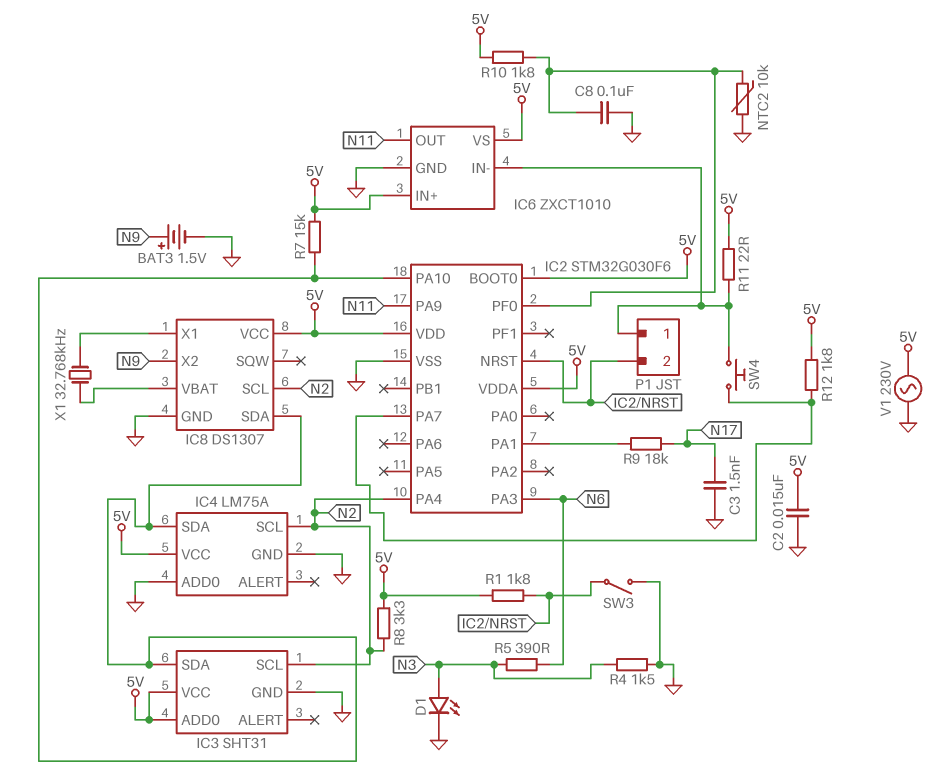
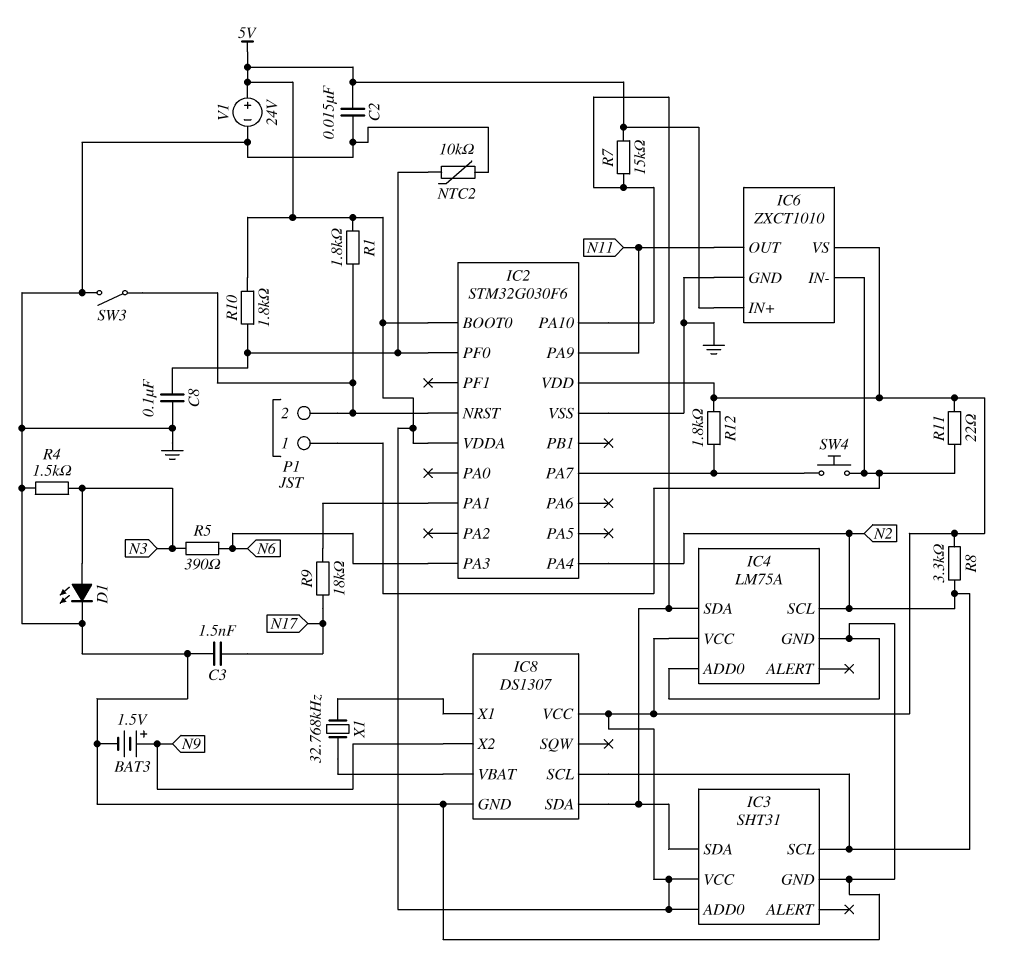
V1: AC 230V (5V, GND) -> 24V (plus 5V, minus GND)

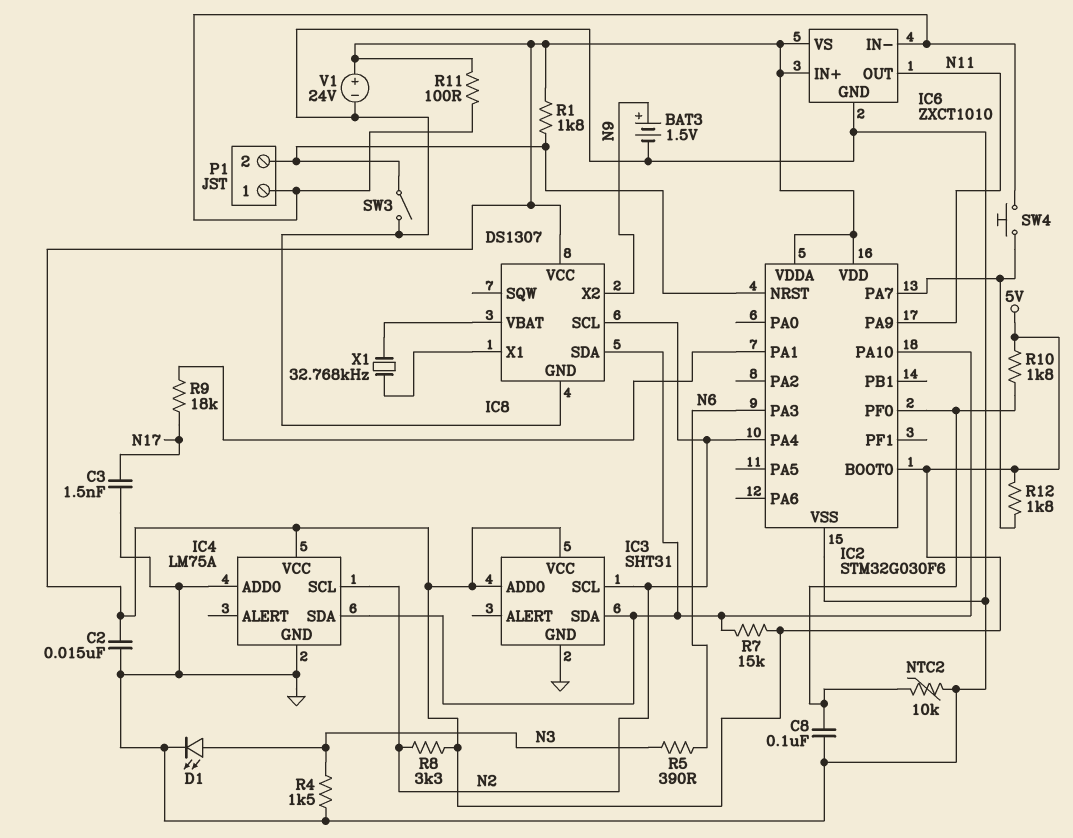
R11: 22 (5V, IC6/IN-) -> 100 (5V, IC6/IN-)

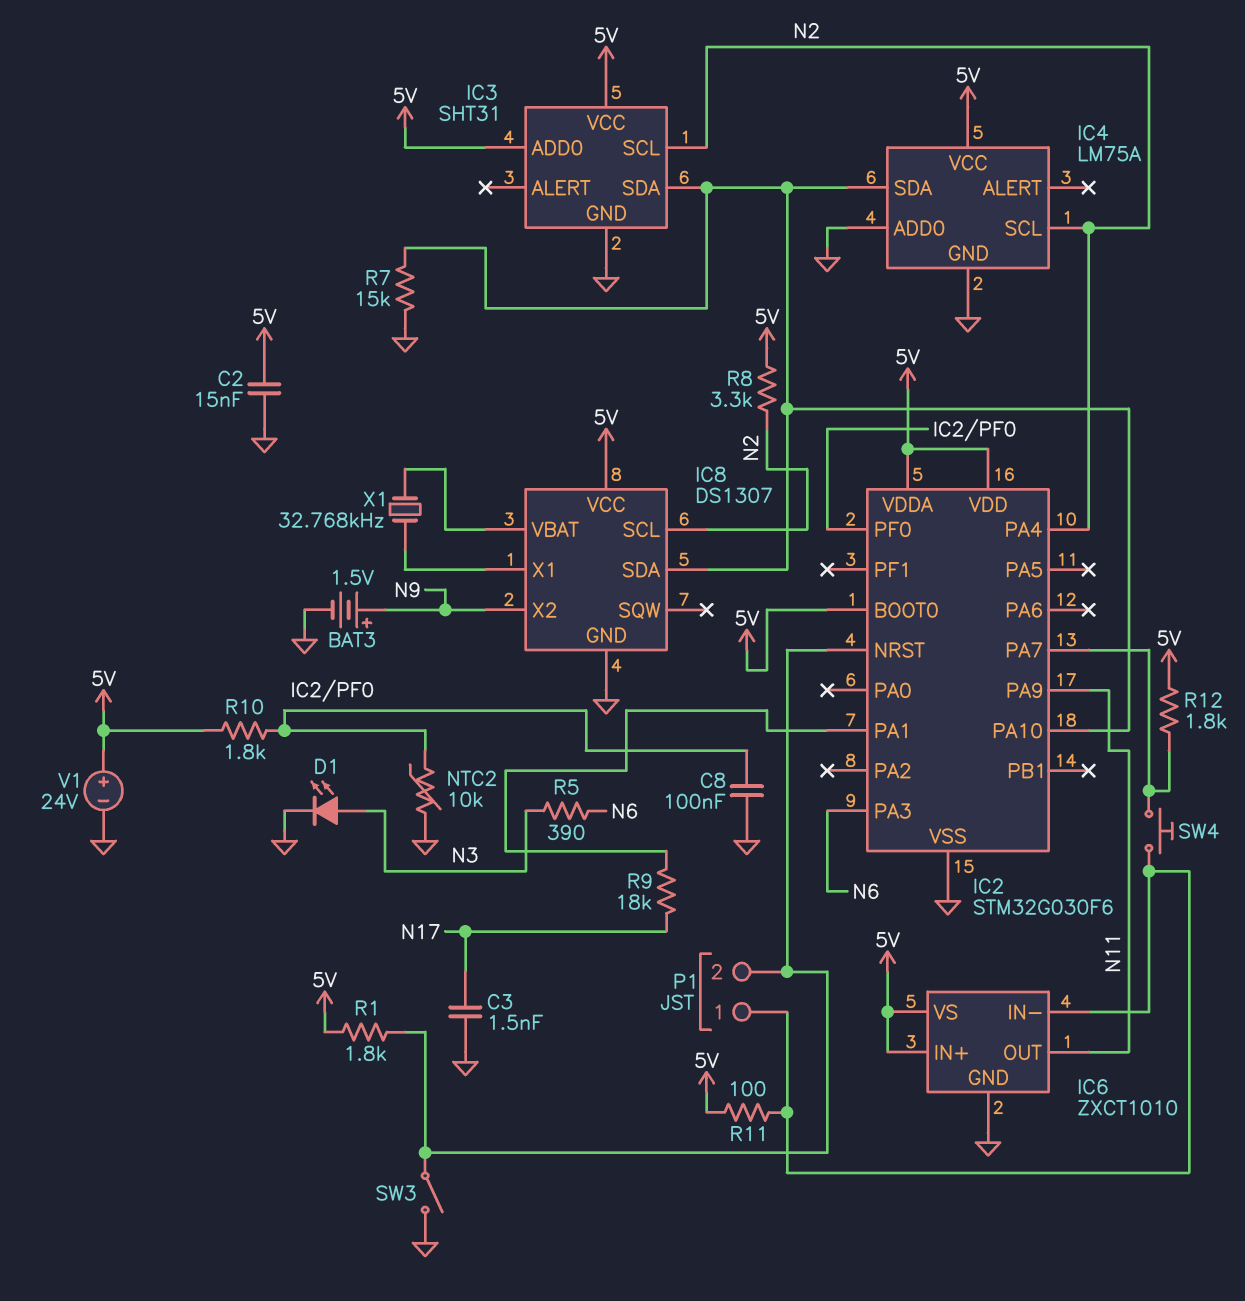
R4: 1.5k (GND, N3) -> none
R7: 15k (5V, IC2/PA10) -> 15k (GND, IC2/PA10)

